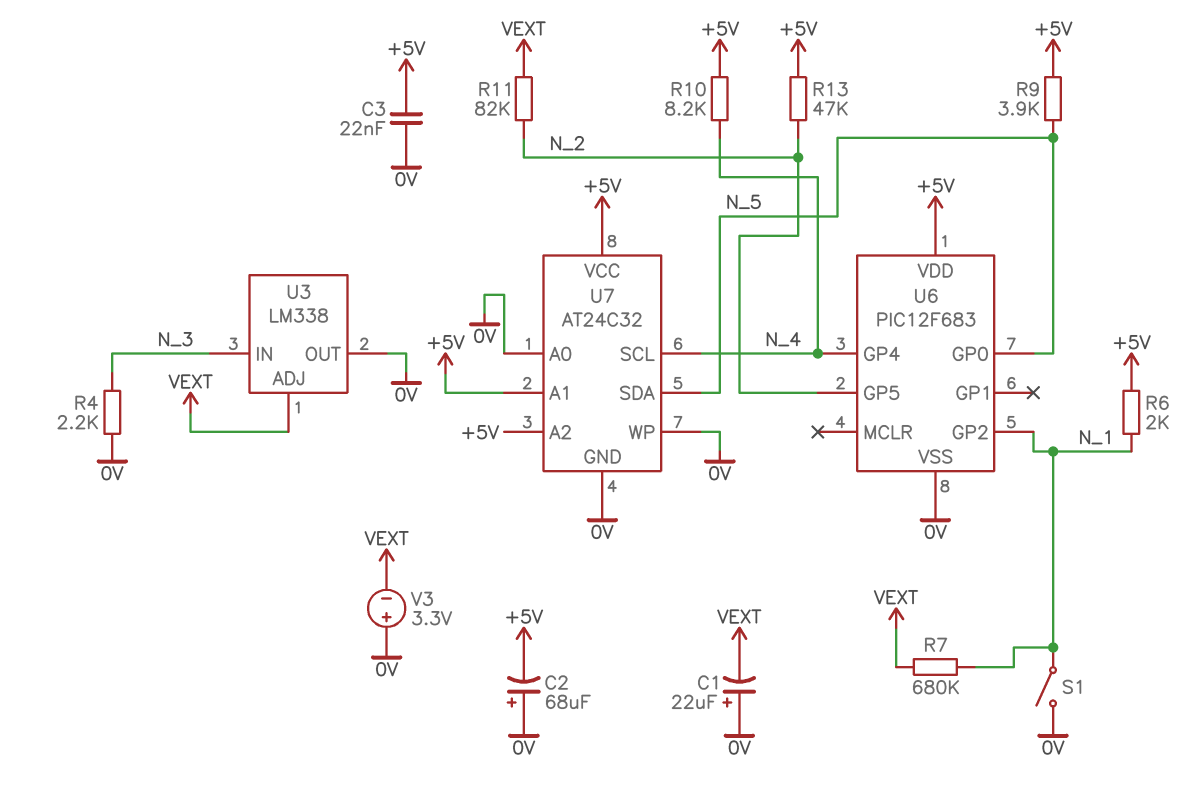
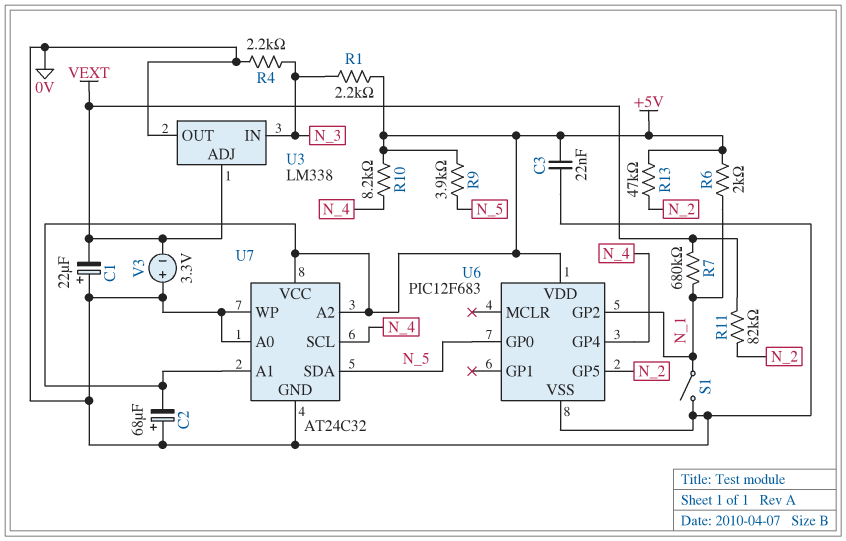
R1: none -> 2.2k (+5V, N_3)

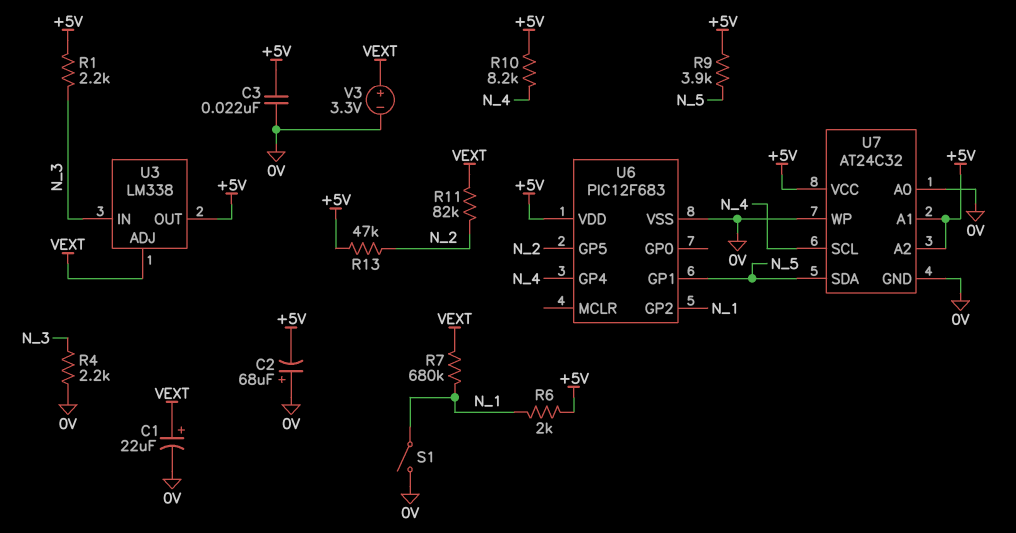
C1: 22uF (plus 0V, minus VEXT) -> 22uF (plus VEXT, minus 0V)
U3 pin OUT: 0V -> +5V
U6 pin GP0: N_5 -> none
U6 pin GP1: none -> N_5
V3: 3.3V (plus 0V, minus VEXT) -> 3.3V (plus VEXT, minus 0V)

